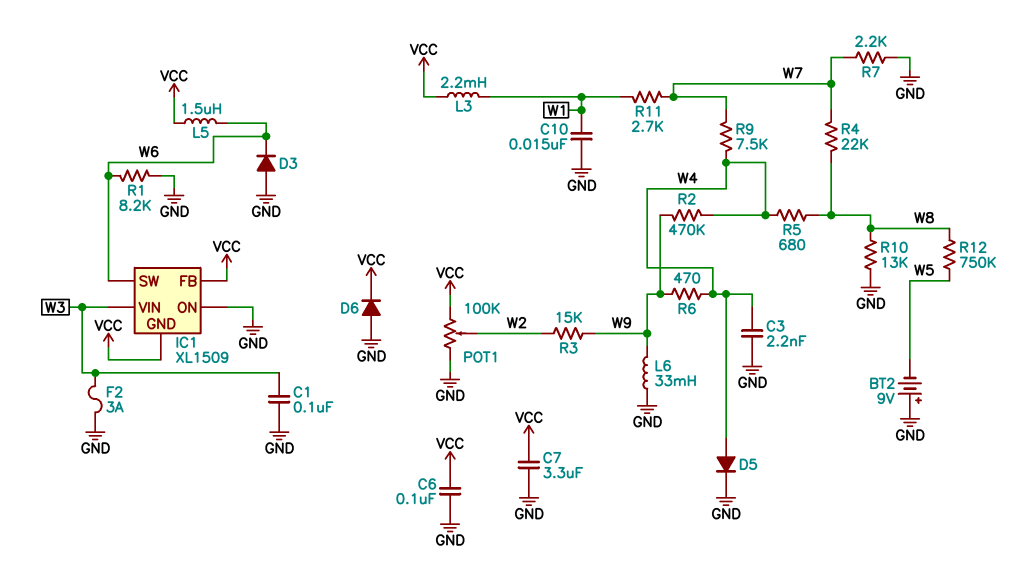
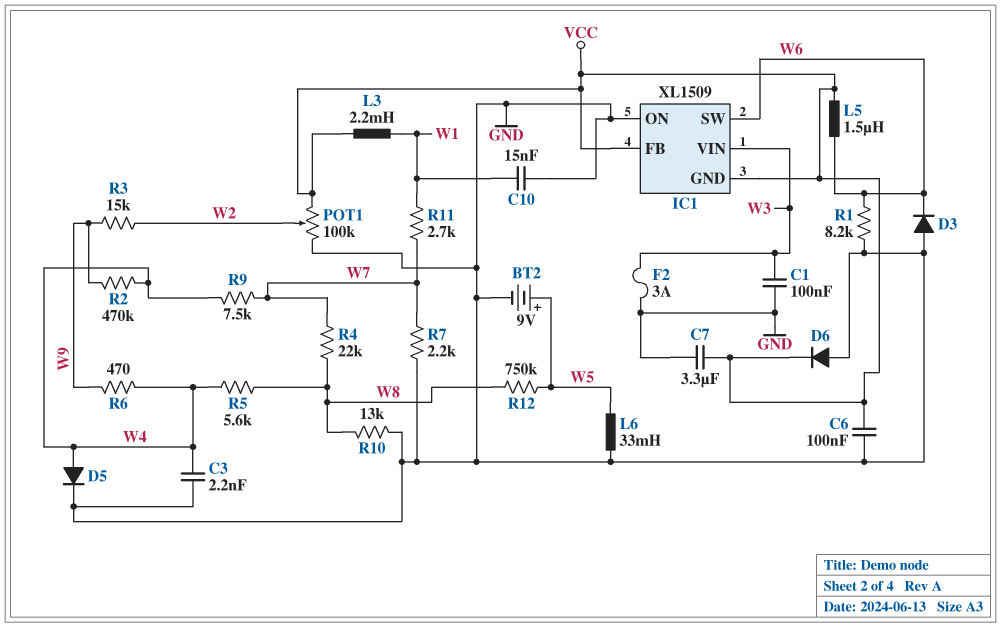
BT2: 9V (plus GND, minus W5) -> 9V (plus W5, minus GND)
L6: 33mH (GND, W9) -> 33mH (GND, W5)
R5: 680 (W4, W8) -> 5.6k (W4, W8)

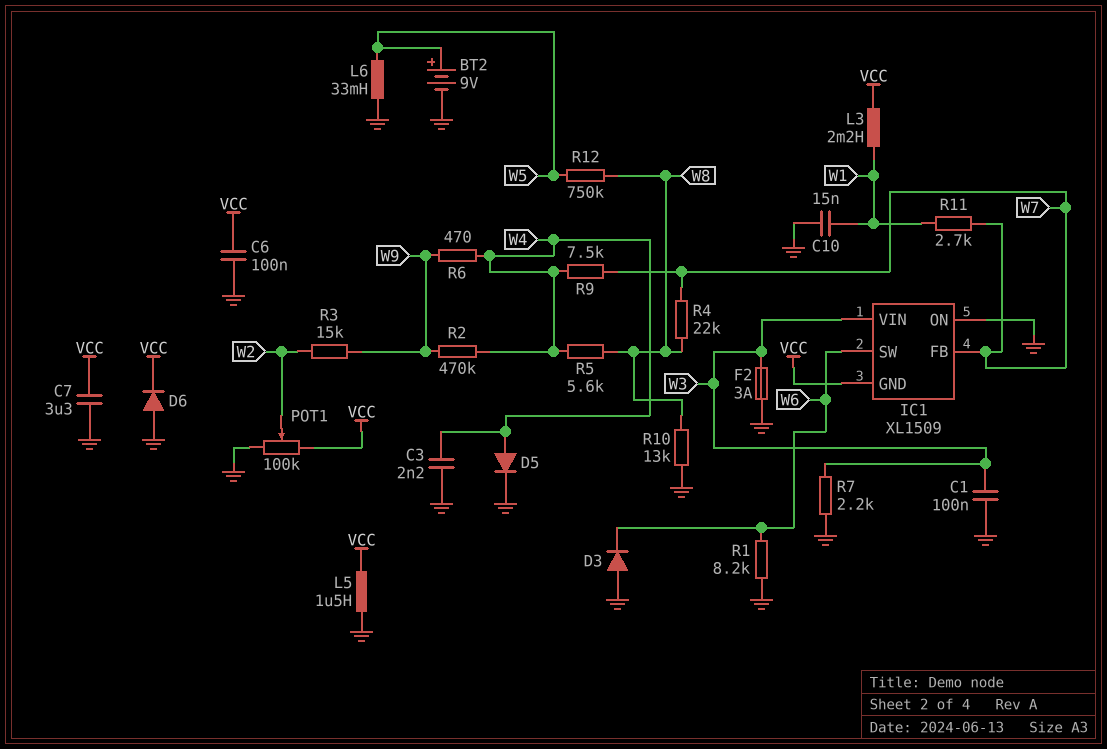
IC1 pin FB: VCC -> W7
L5: 1.5uH (VCC, W6) -> 1.5uH (GND, VCC)
R7: 2.2k (GND, W7) -> 2.2k (GND, W3)

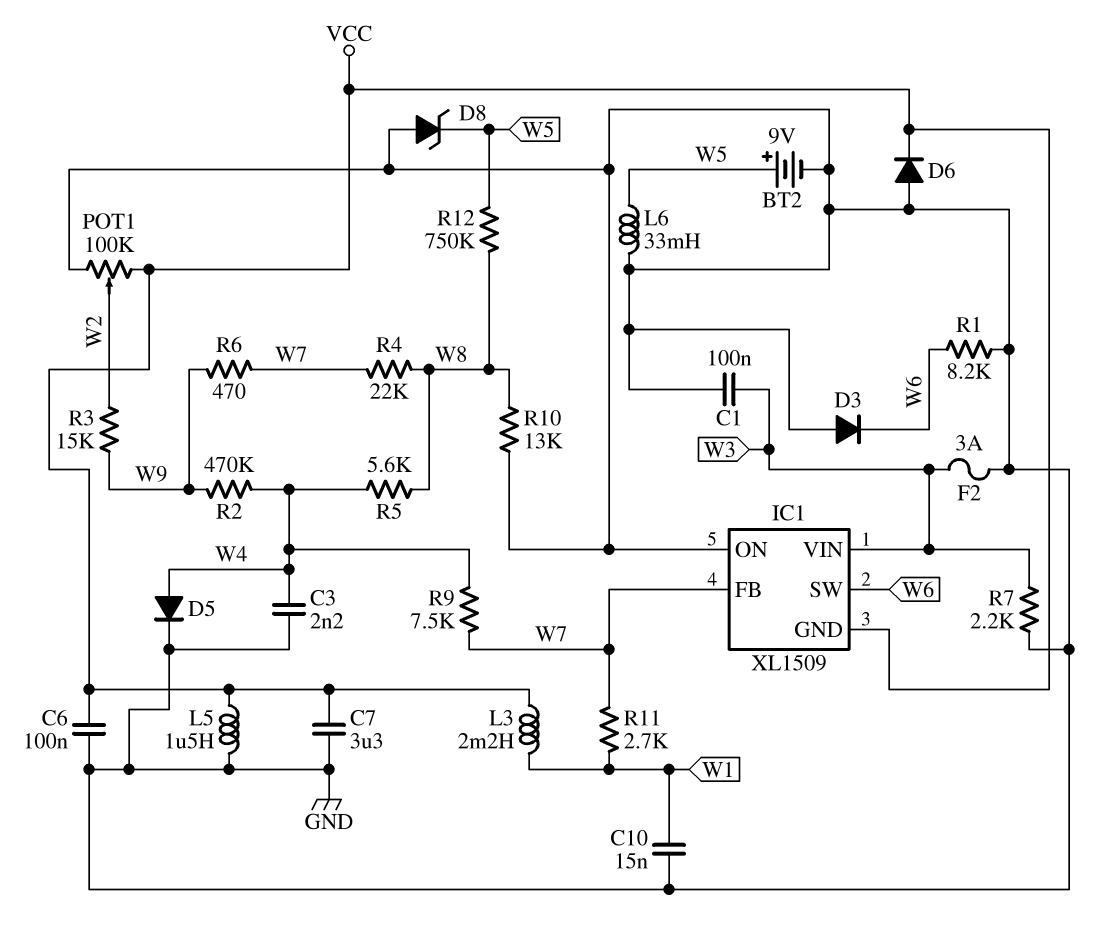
D8: none -> zener (A GND, K W5)
R6: 470 (W4, W9) -> 470 (W7, W9)

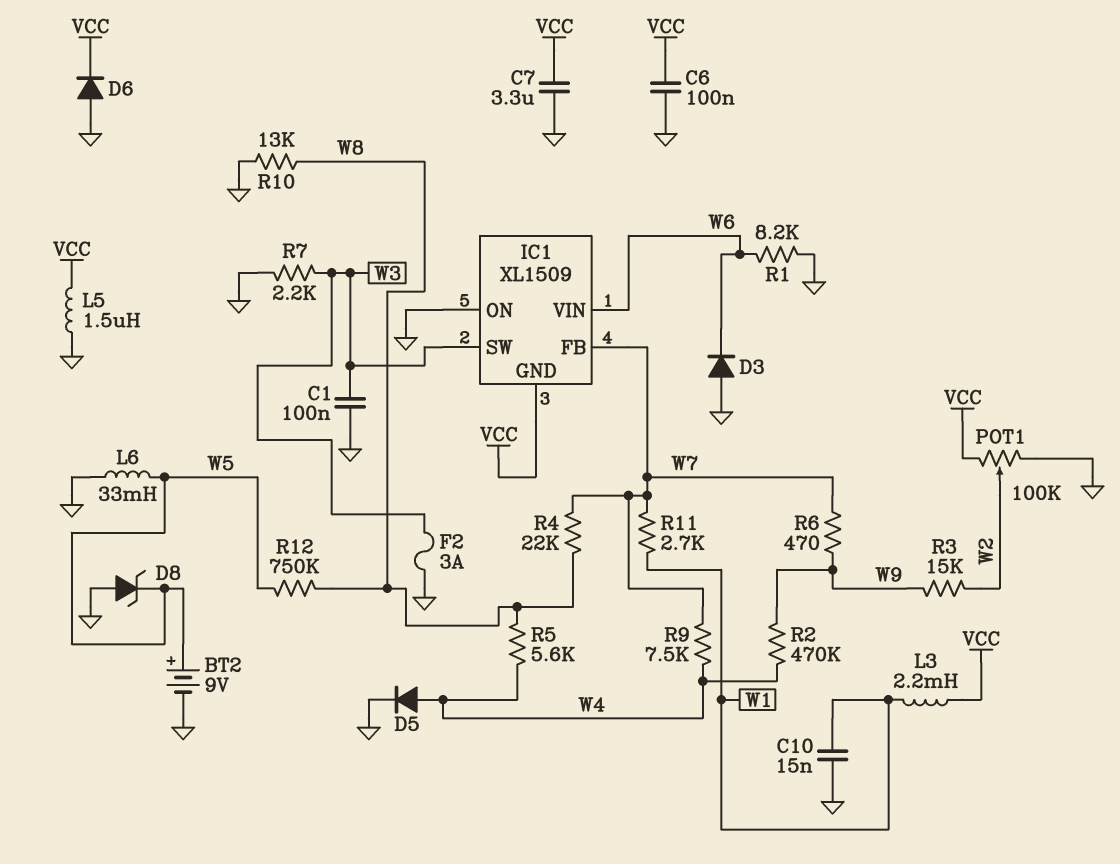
C3: 2.2nF (GND, W4) -> none
IC1 pin SW: W6 -> W3
IC1 pin VIN: W3 -> W6

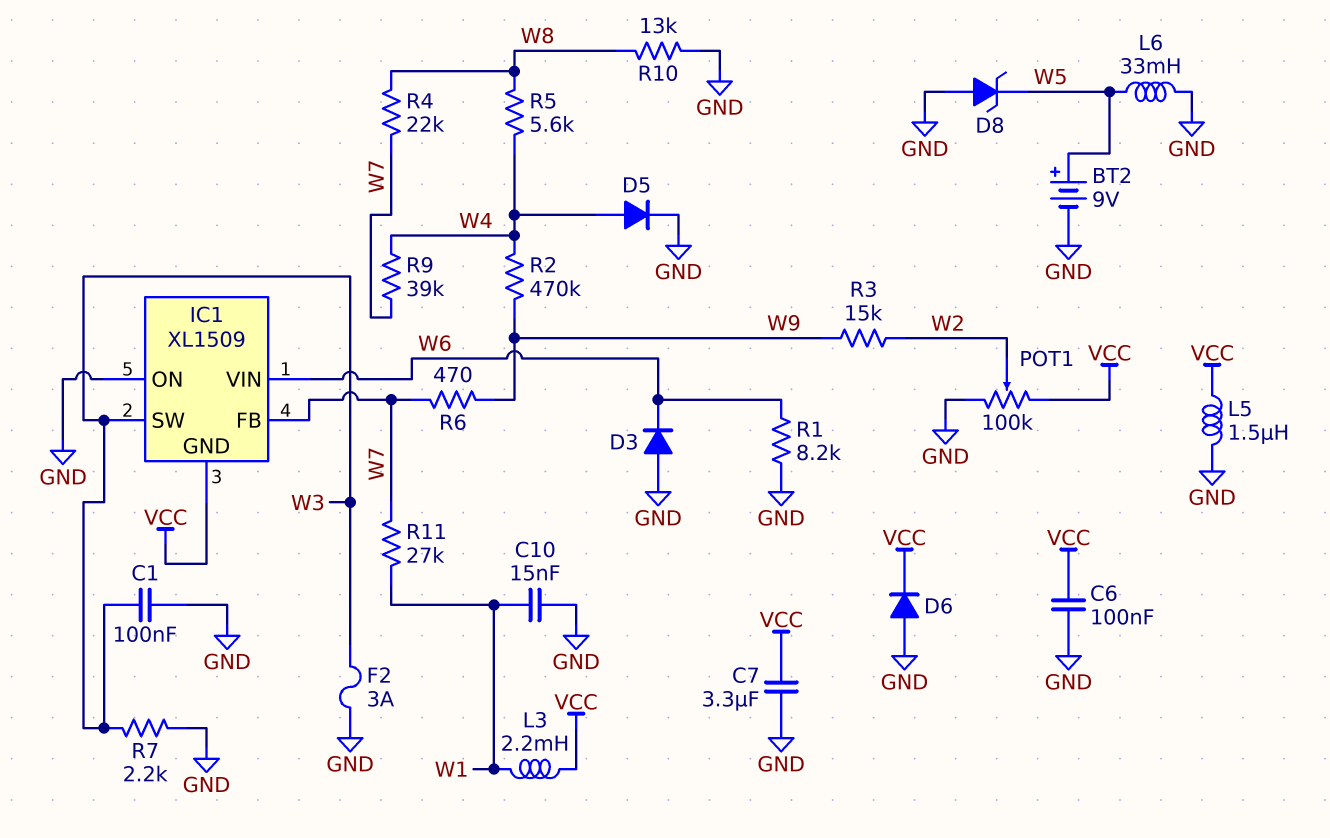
R9: 7.5k (W4, W7) -> 39k (W4, W7)
R11: 2.7k (W1, W7) -> 27k (W1, W7)
R12: 750k (W5, W8) -> none

